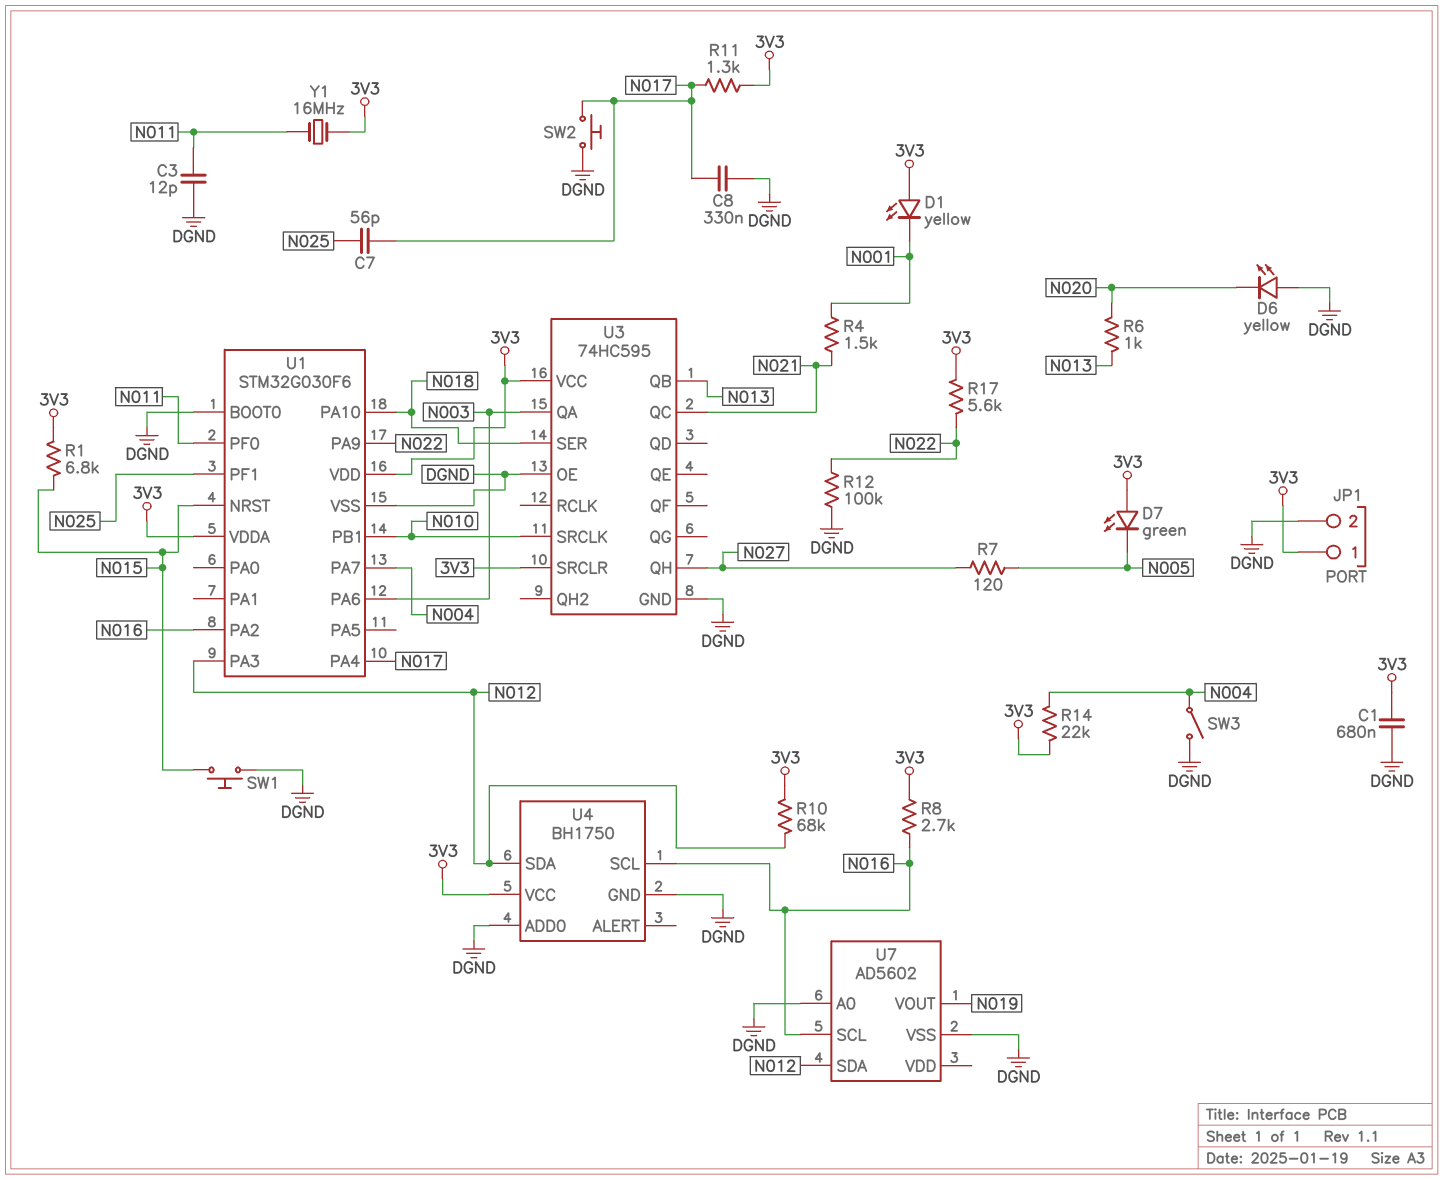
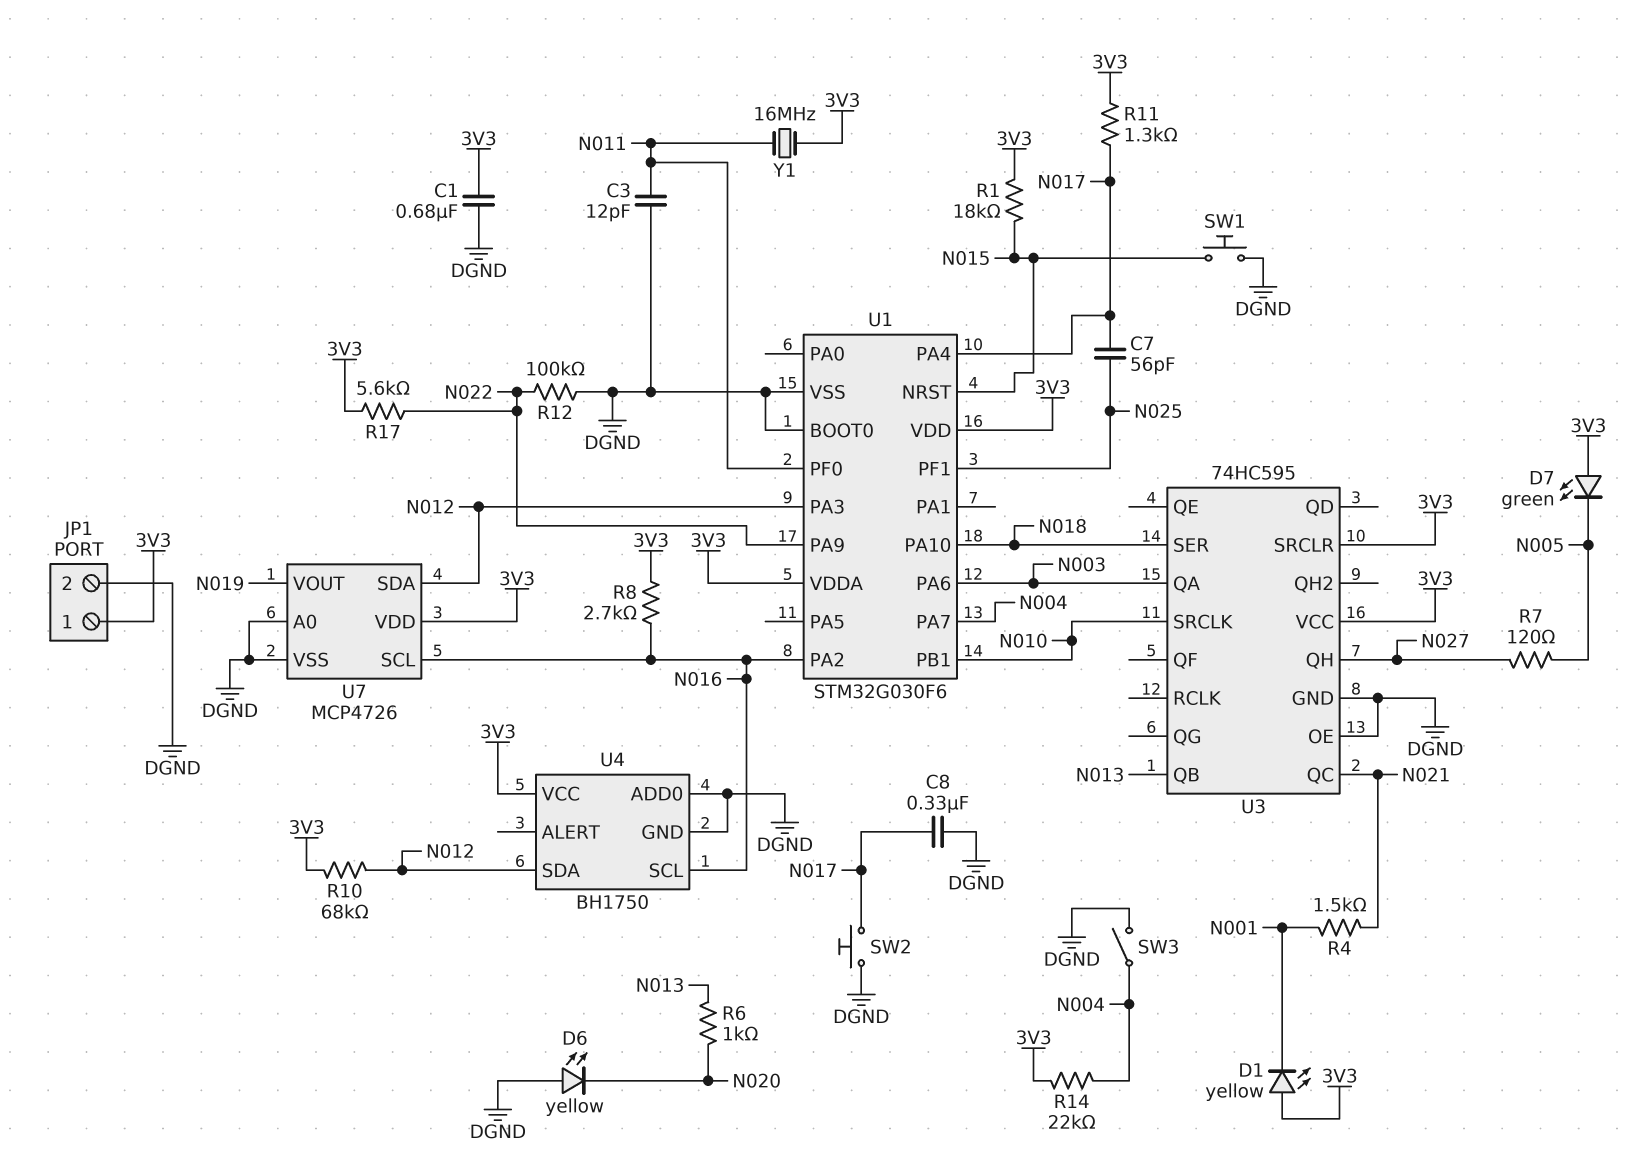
R1: 6.8k (3V3, N015) -> 18k (3V3, N015)
U7: AD5602 -> MCP4726
U7 pin VDD: none -> 3V3

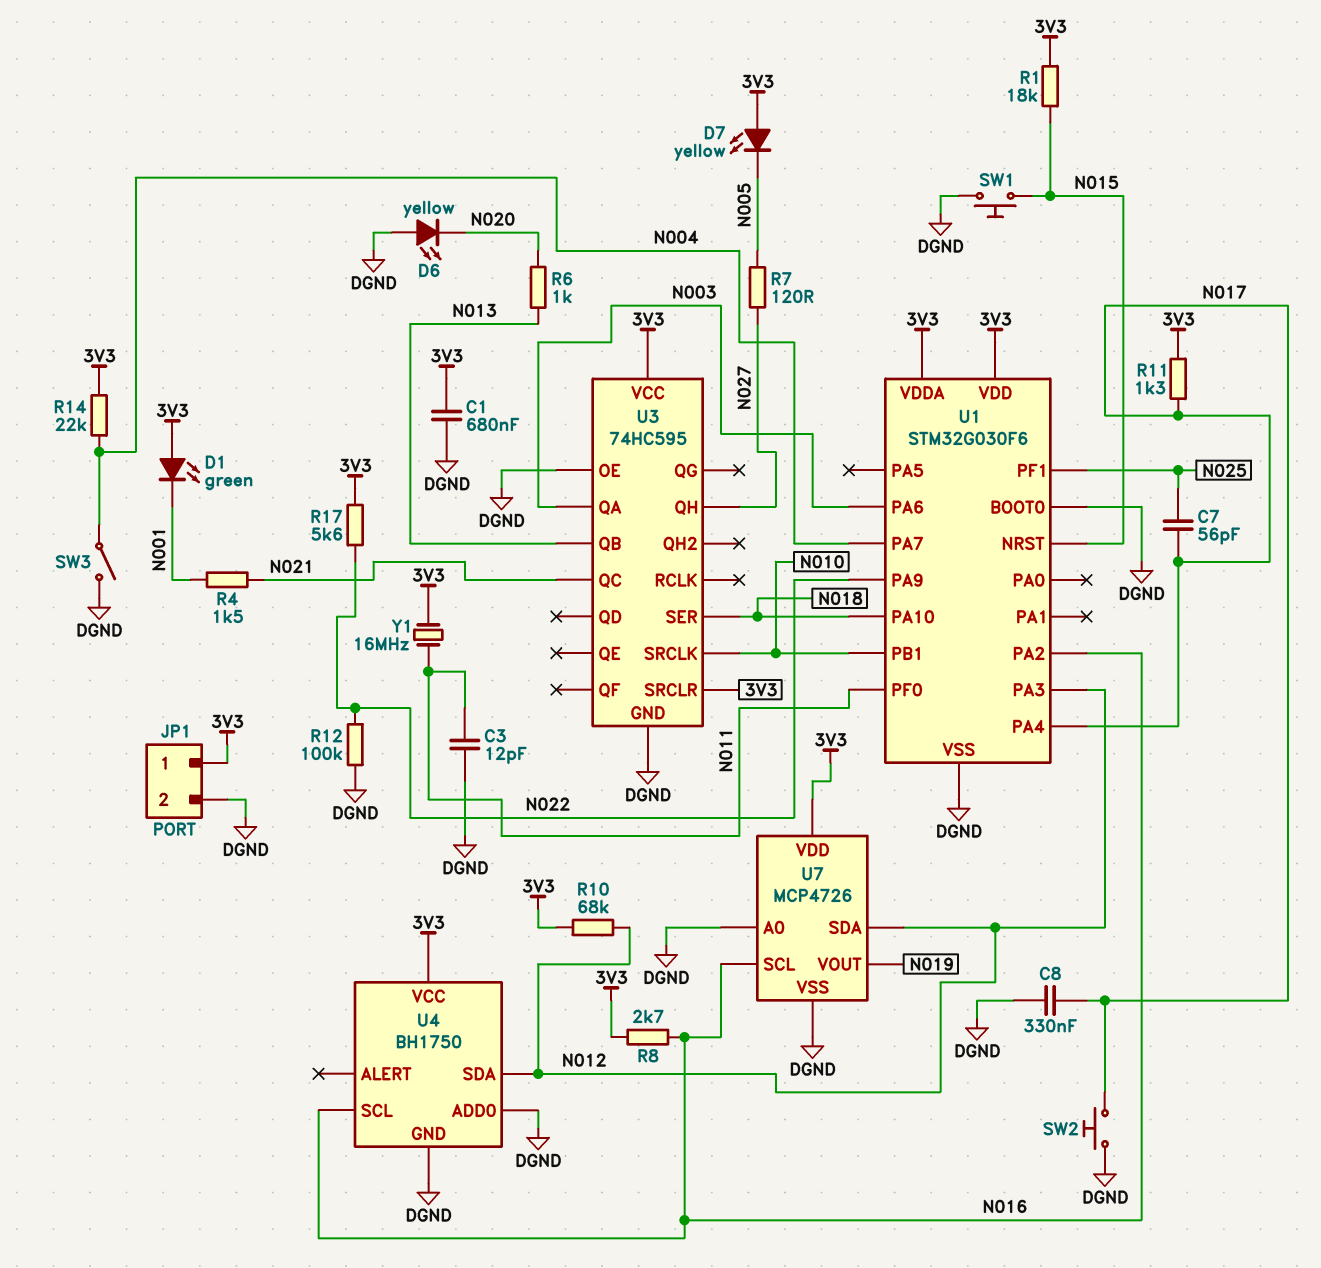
D1: LED yellow (A 3V3, K N001) -> LED green (A 3V3, K N001)
D7: LED green (A 3V3, K N005) -> LED yellow (A 3V3, K N005)

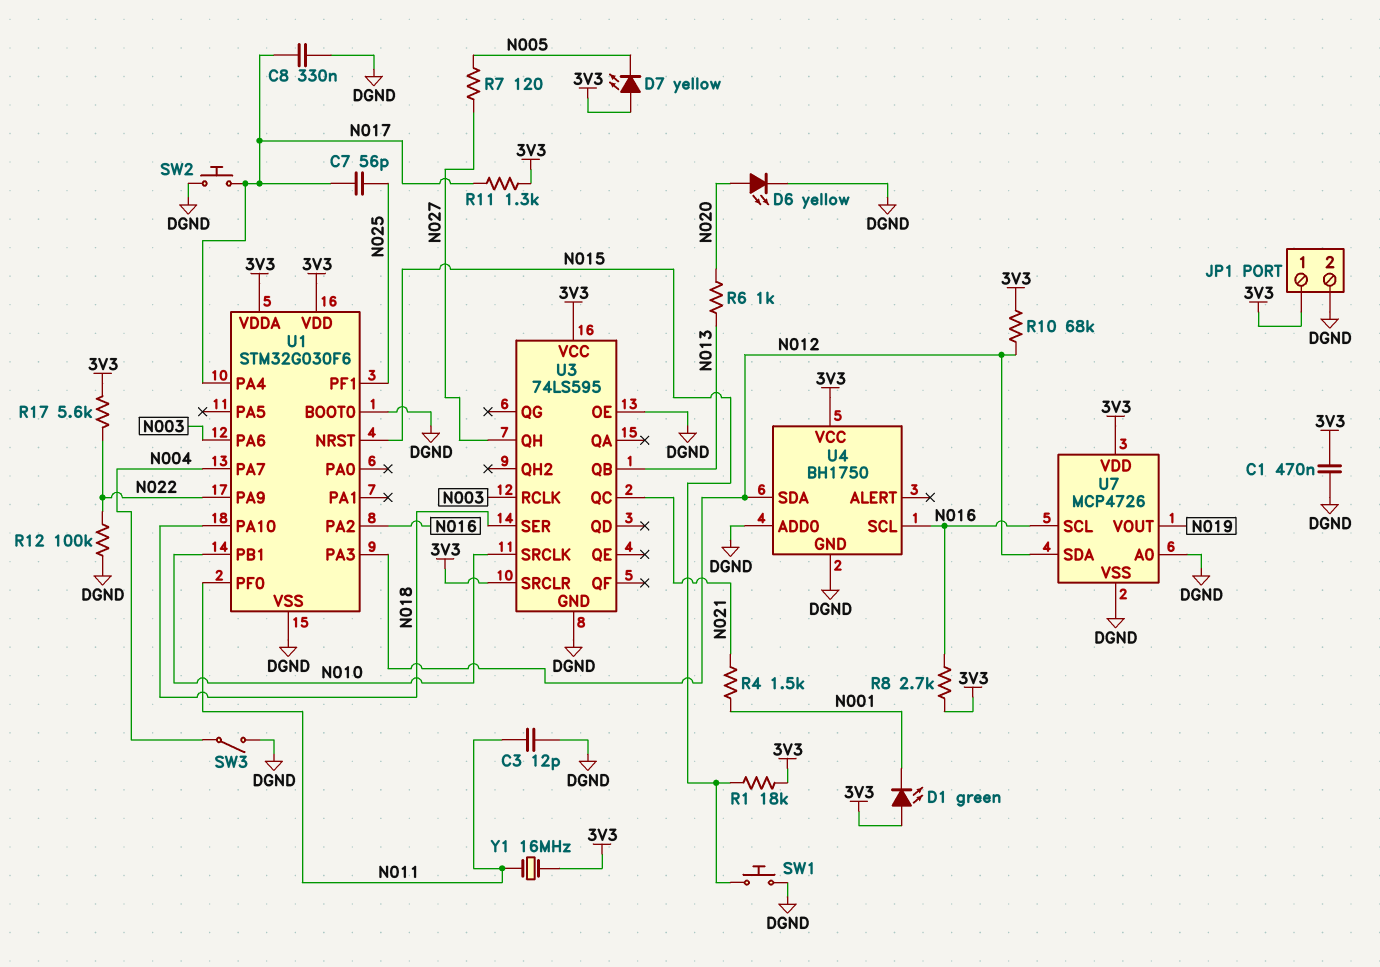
C1: 680nF (3V3, DGND) -> 470nF (3V3, DGND)
D6: LED yellow (A DGND, K N020) -> LED yellow (A N020, K DGND)
R14: 22k (3V3, N004) -> none
U3: 74HC595 -> 74LS595
U3 pin QA: N003 -> none
U3 pin RCLK: none -> N003

